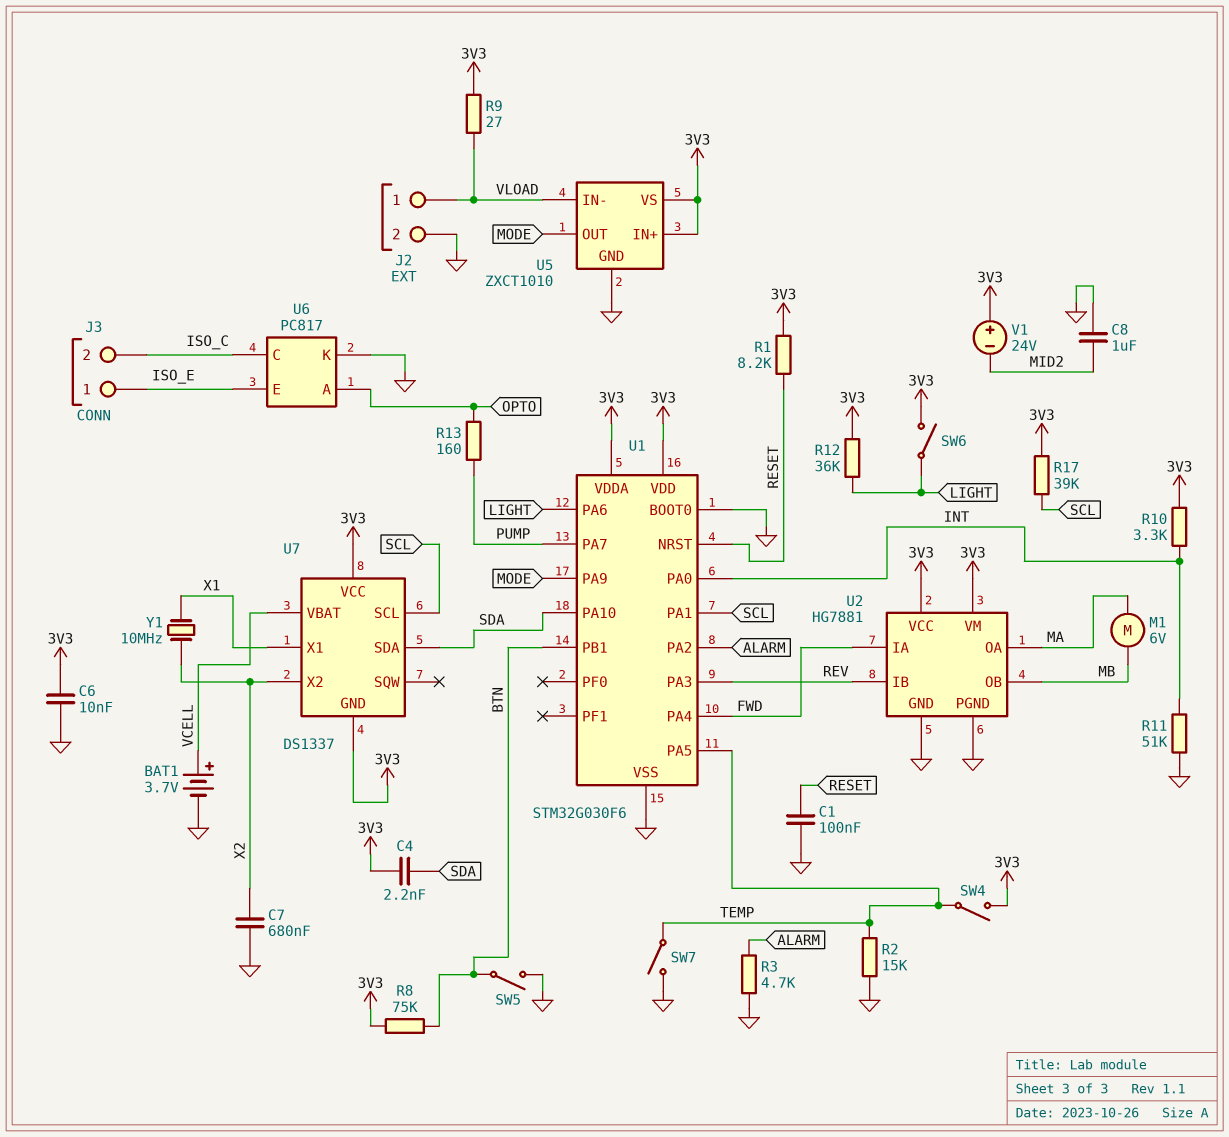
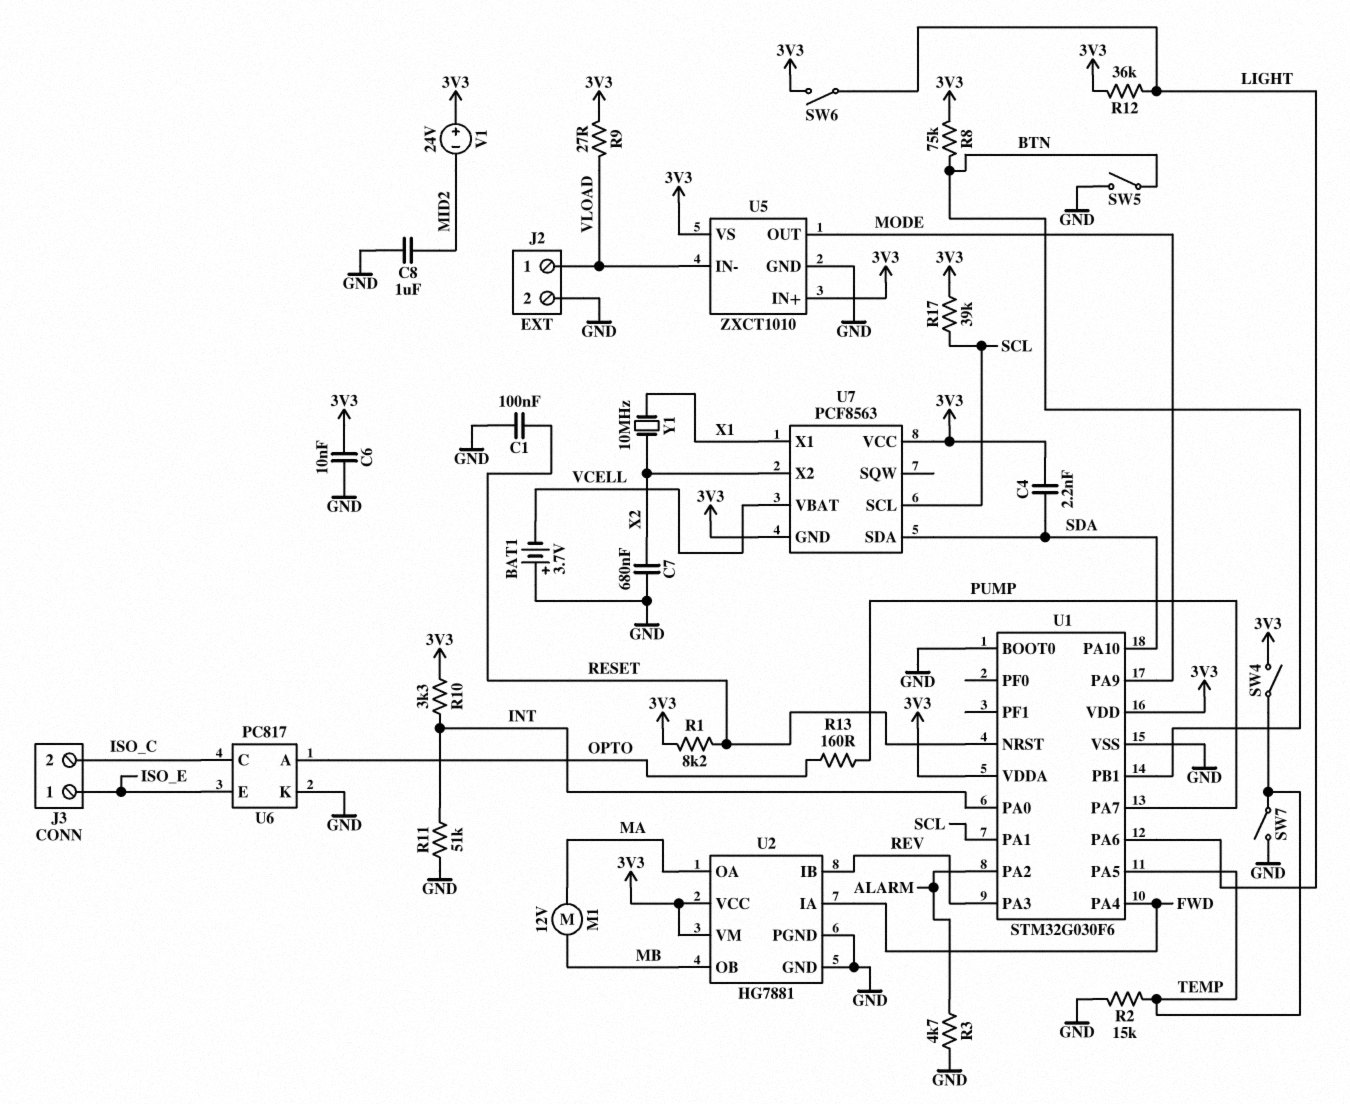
BAT1: 3.7V (plus VCELL, minus GND) -> 3.7V (plus GND, minus VCELL)
M1: motor 6V (MA, MB) -> motor 12V (MA, MB)
U7: DS1337 -> PCF8563

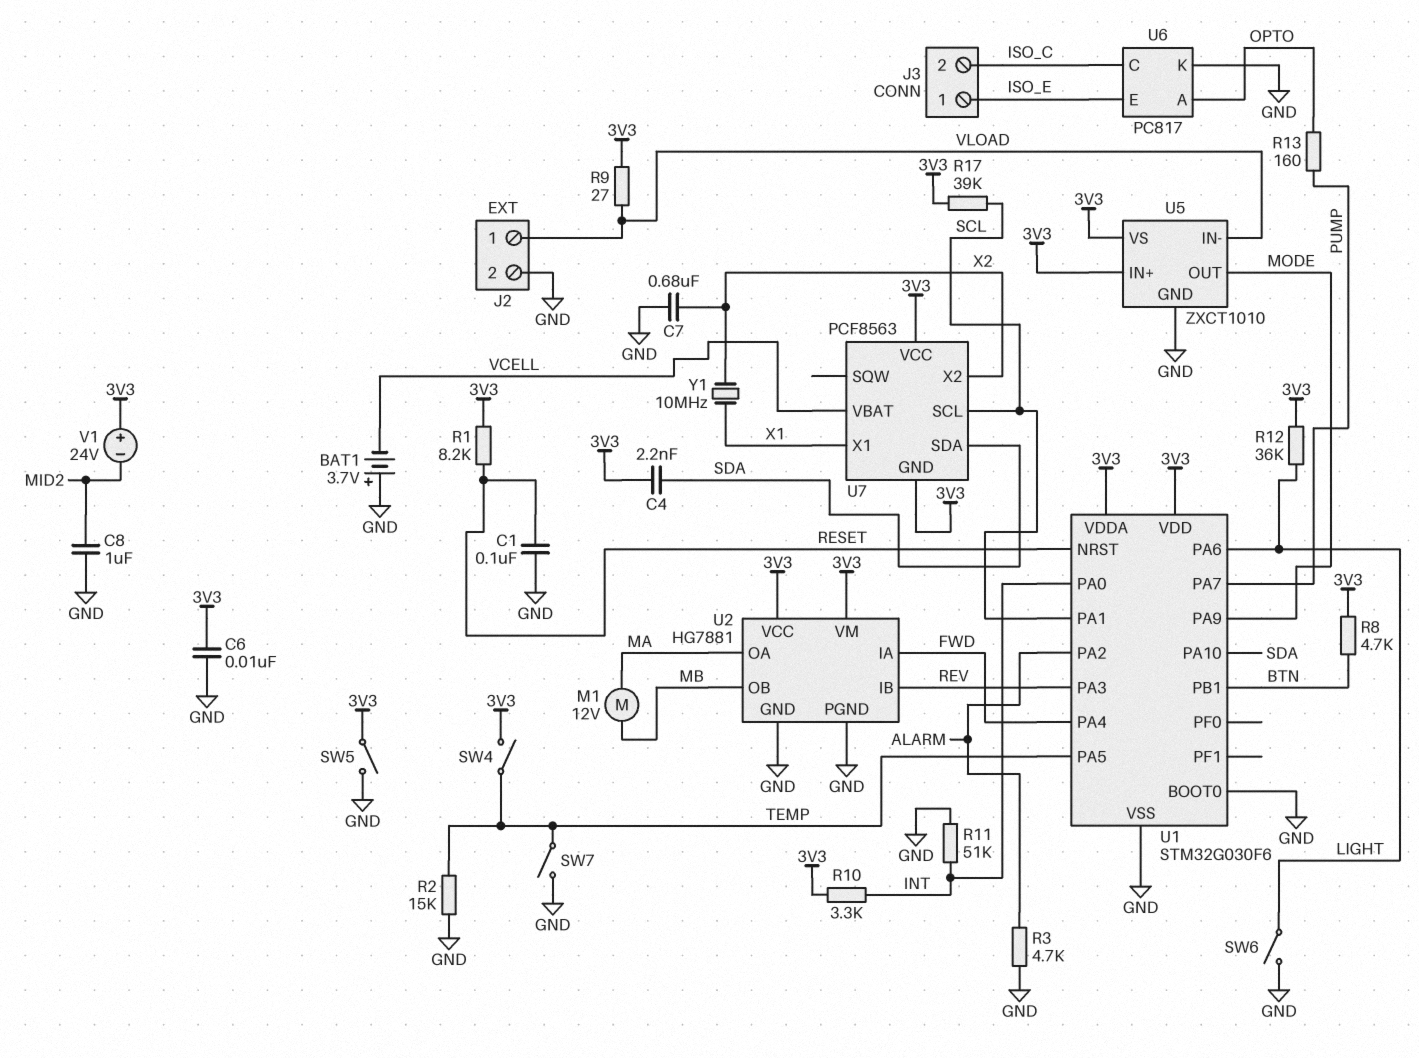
R8: 75k (3V3, BTN) -> 4.7k (3V3, BTN)
SW5: switch (BTN, GND) -> switch (3V3, GND)
SW6: switch (3V3, LIGHT) -> switch (GND, LIGHT)

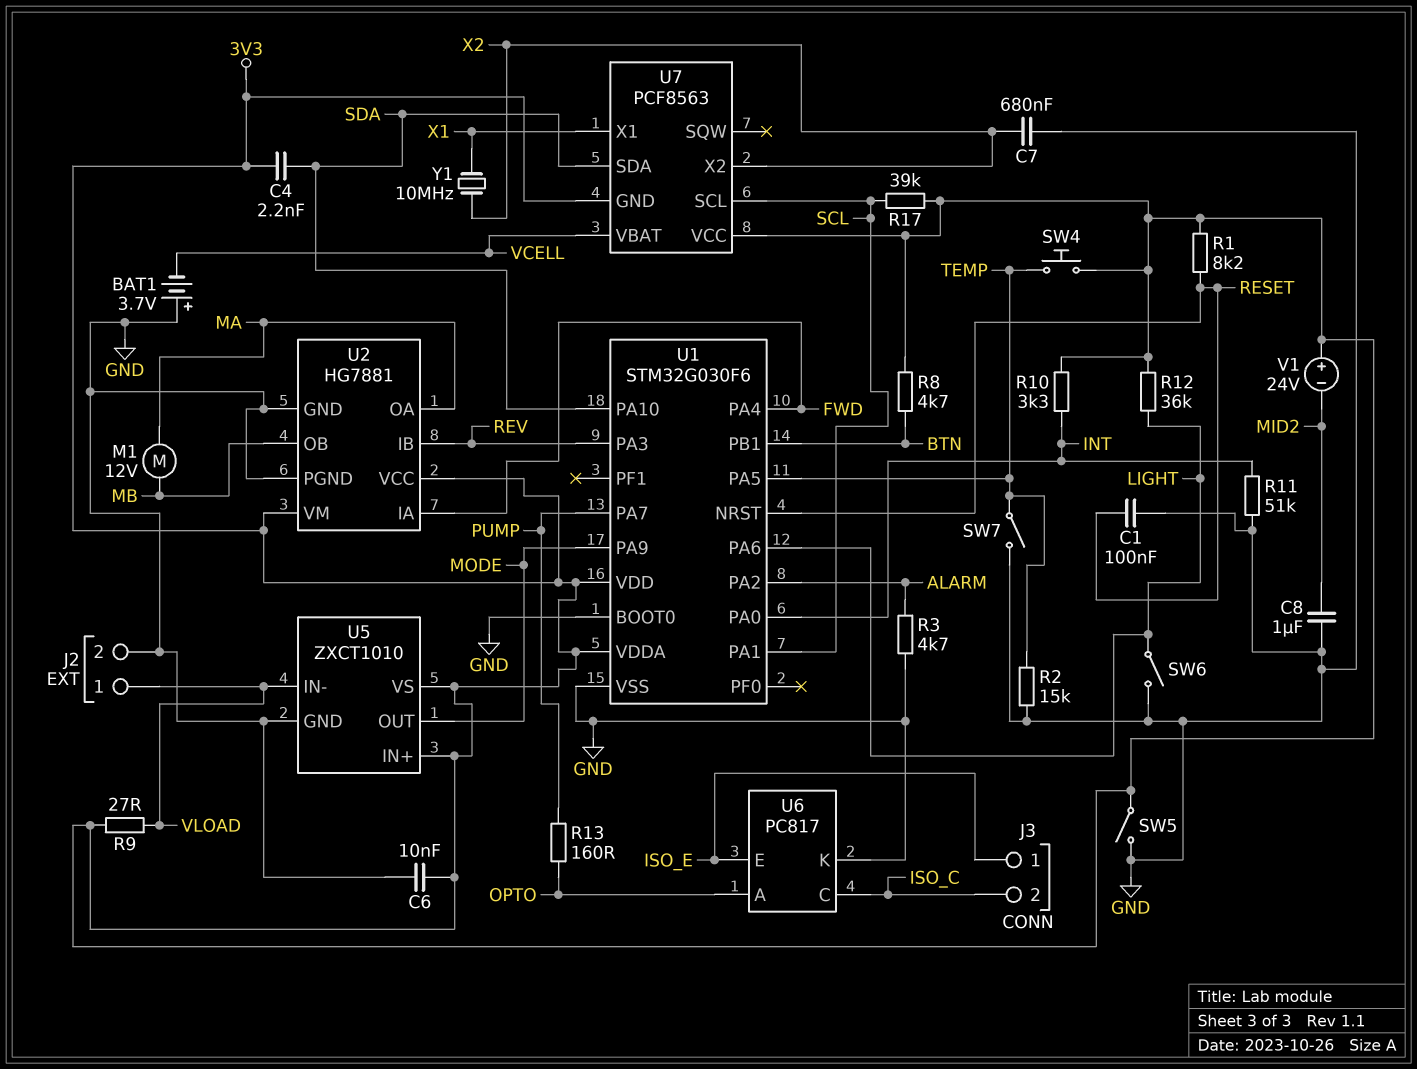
SW4: switch (3V3, TEMP) -> button (3V3, TEMP)

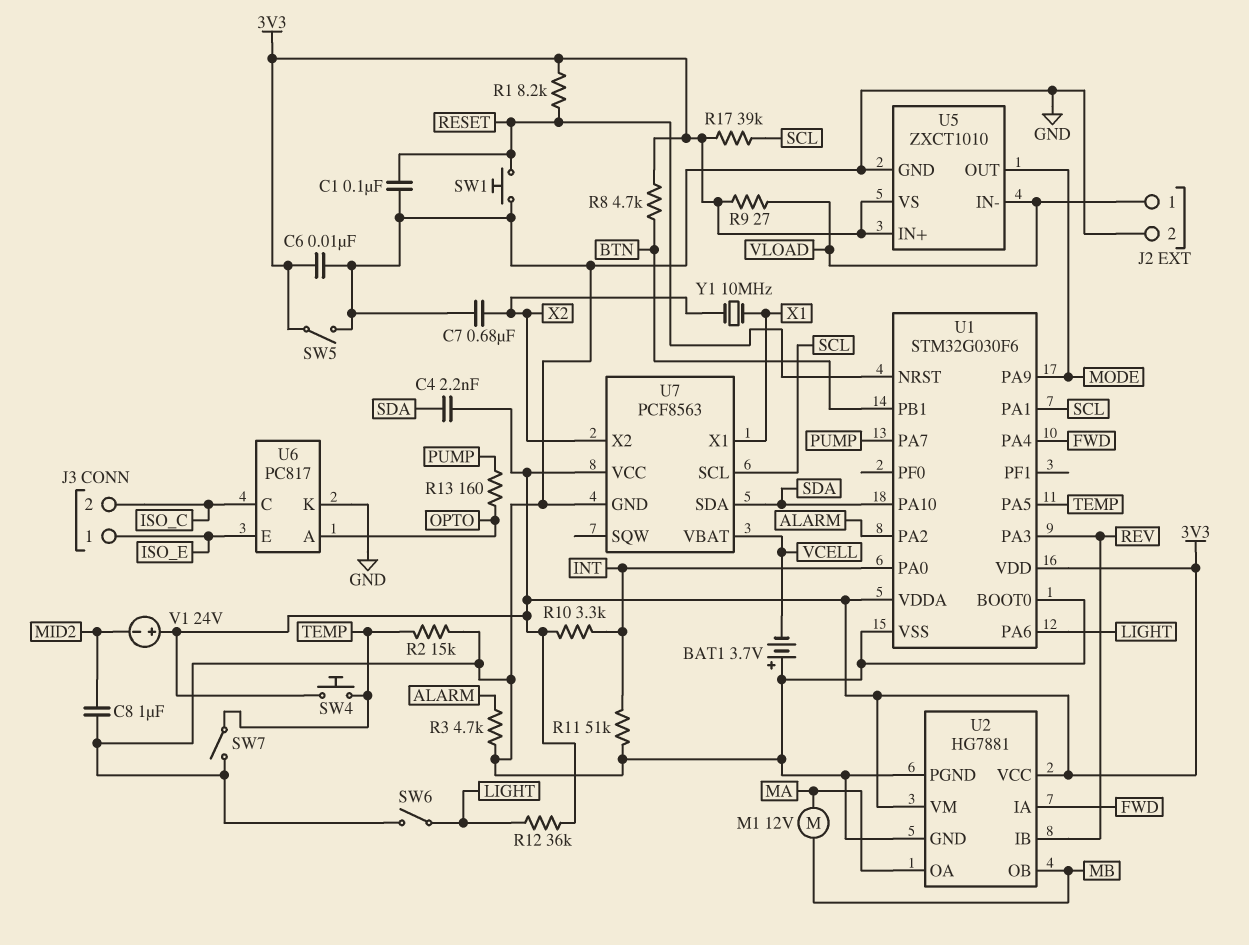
SW1: none -> button (GND, RESET)
U7 pin GND: 3V3 -> GND

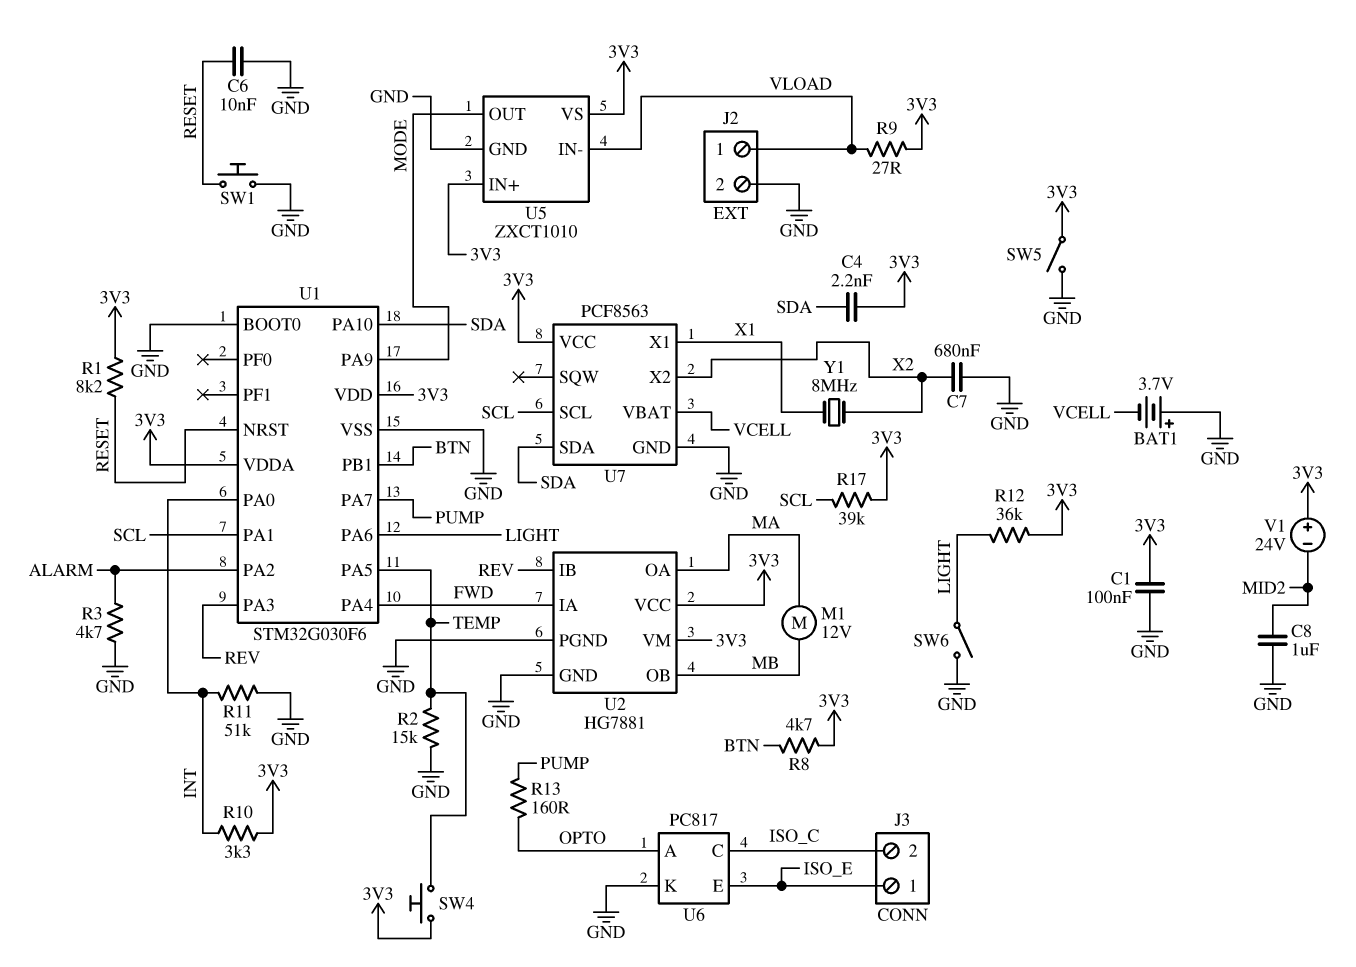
C1: 100nF (GND, RESET) -> 100nF (3V3, GND)
C6: 10nF (3V3, GND) -> 10nF (GND, RESET)
SW7: switch (GND, TEMP) -> none
Y1: 10MHz (X1, X2) -> 8MHz (X1, X2)

